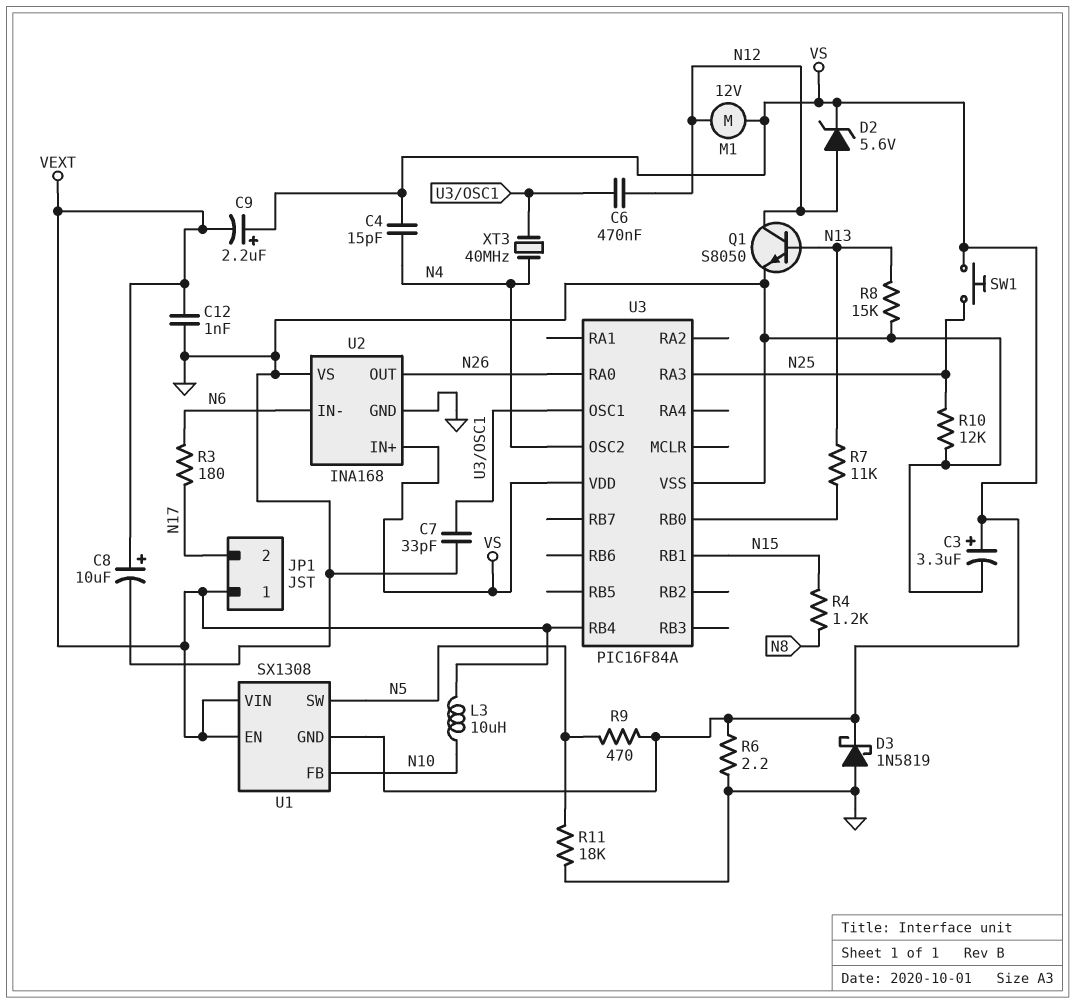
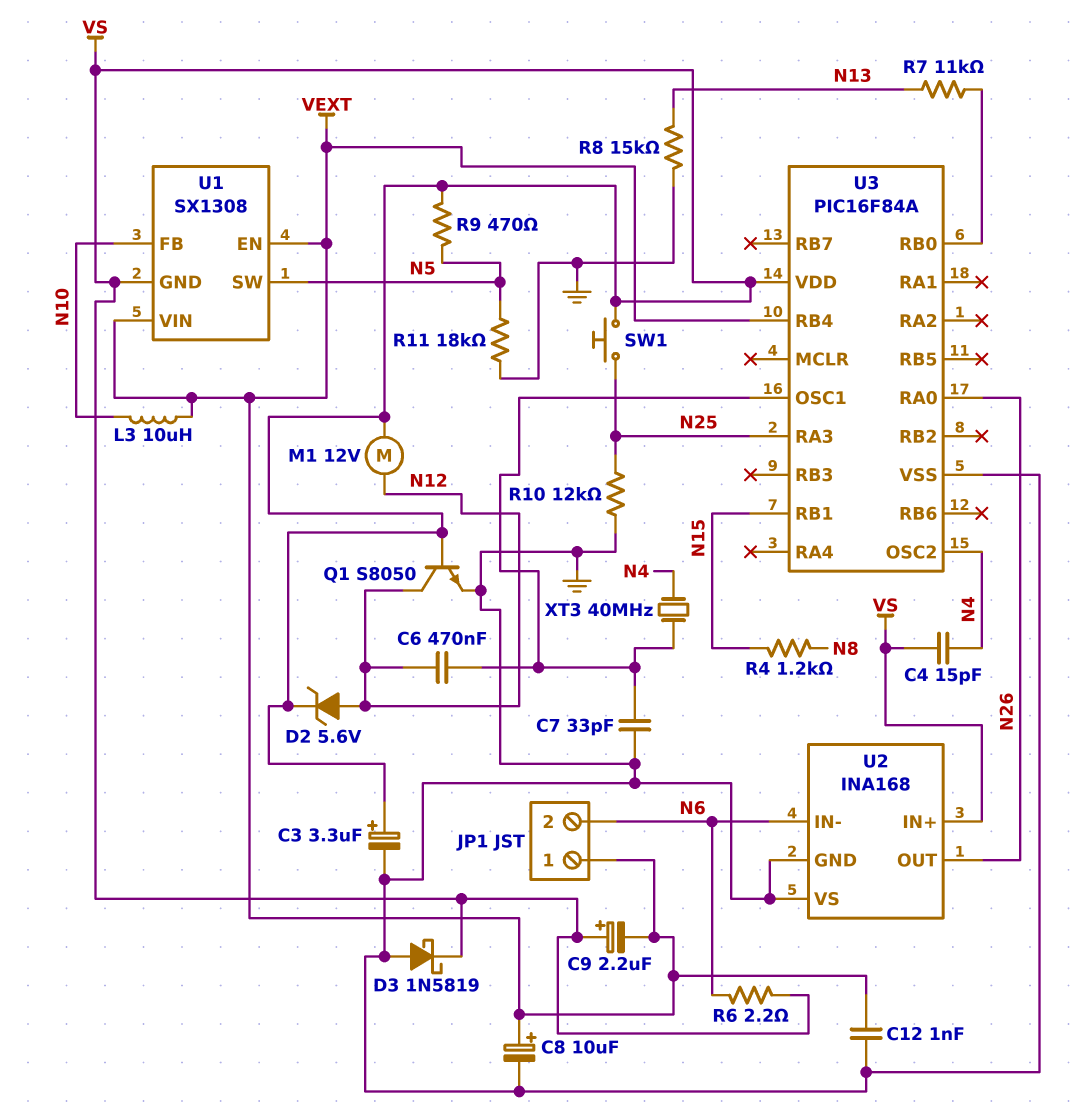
JP1 pin 2: N17 -> N6
Q1: NPN S8050 (B N13, C N12, E GND) -> NPN S8050 (B VS, C N12, E GND)
R3: 180 (N6, N17) -> none
R6: 2.2 (GND, VS) -> 2.2 (N6, VS)

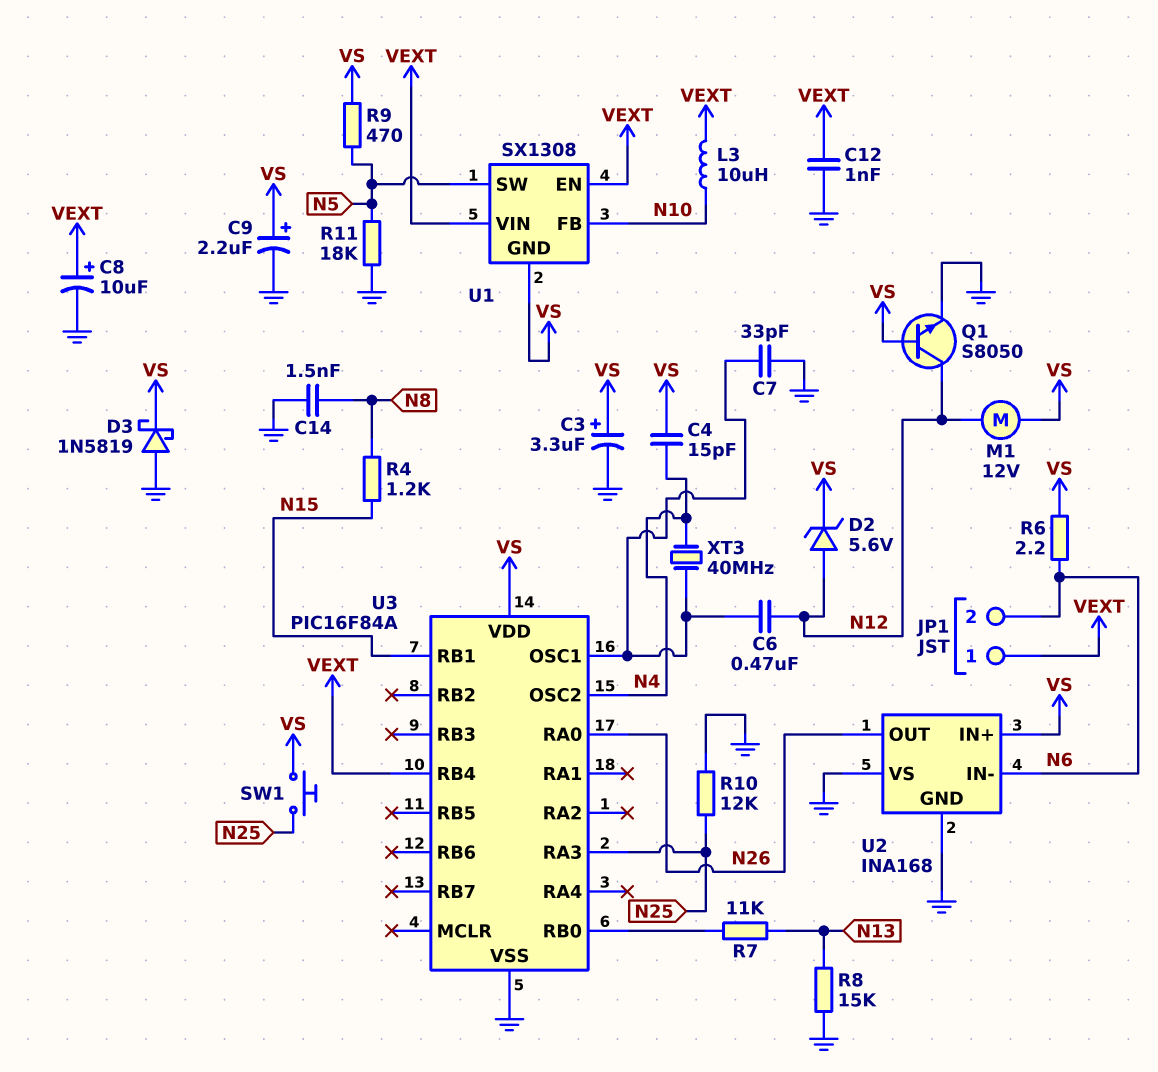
C9: 2.2uF (plus VS, minus VEXT) -> 2.2uF (plus VS, minus GND)
C14: none -> 1.5nF (GND, N8)

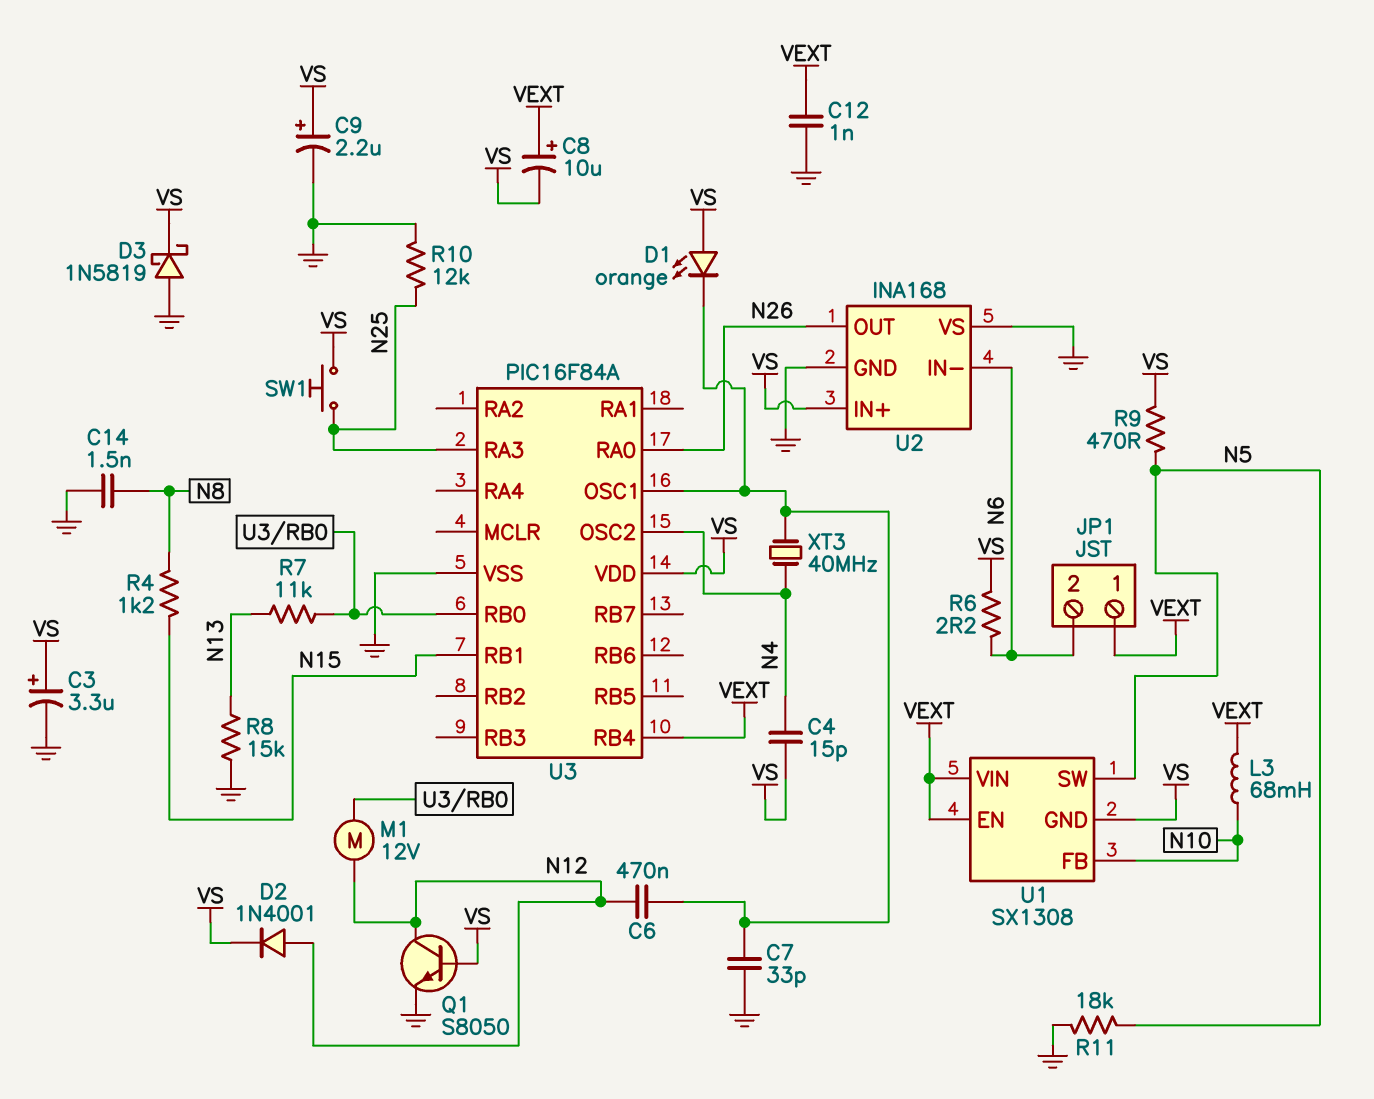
C8: 10uF (plus VEXT, minus GND) -> 10uF (plus VEXT, minus VS)
D1: none -> LED orange (A VS, K U3/OSC1)
D2: zener 5.6V (A N12, K VS) -> diode 1N4001 (A N12, K VS)
L3: 10uH (N10, VEXT) -> 68mH (N10, VEXT)
M1: motor 12V (N12, VS) -> motor 12V (N12, U3/RB0)

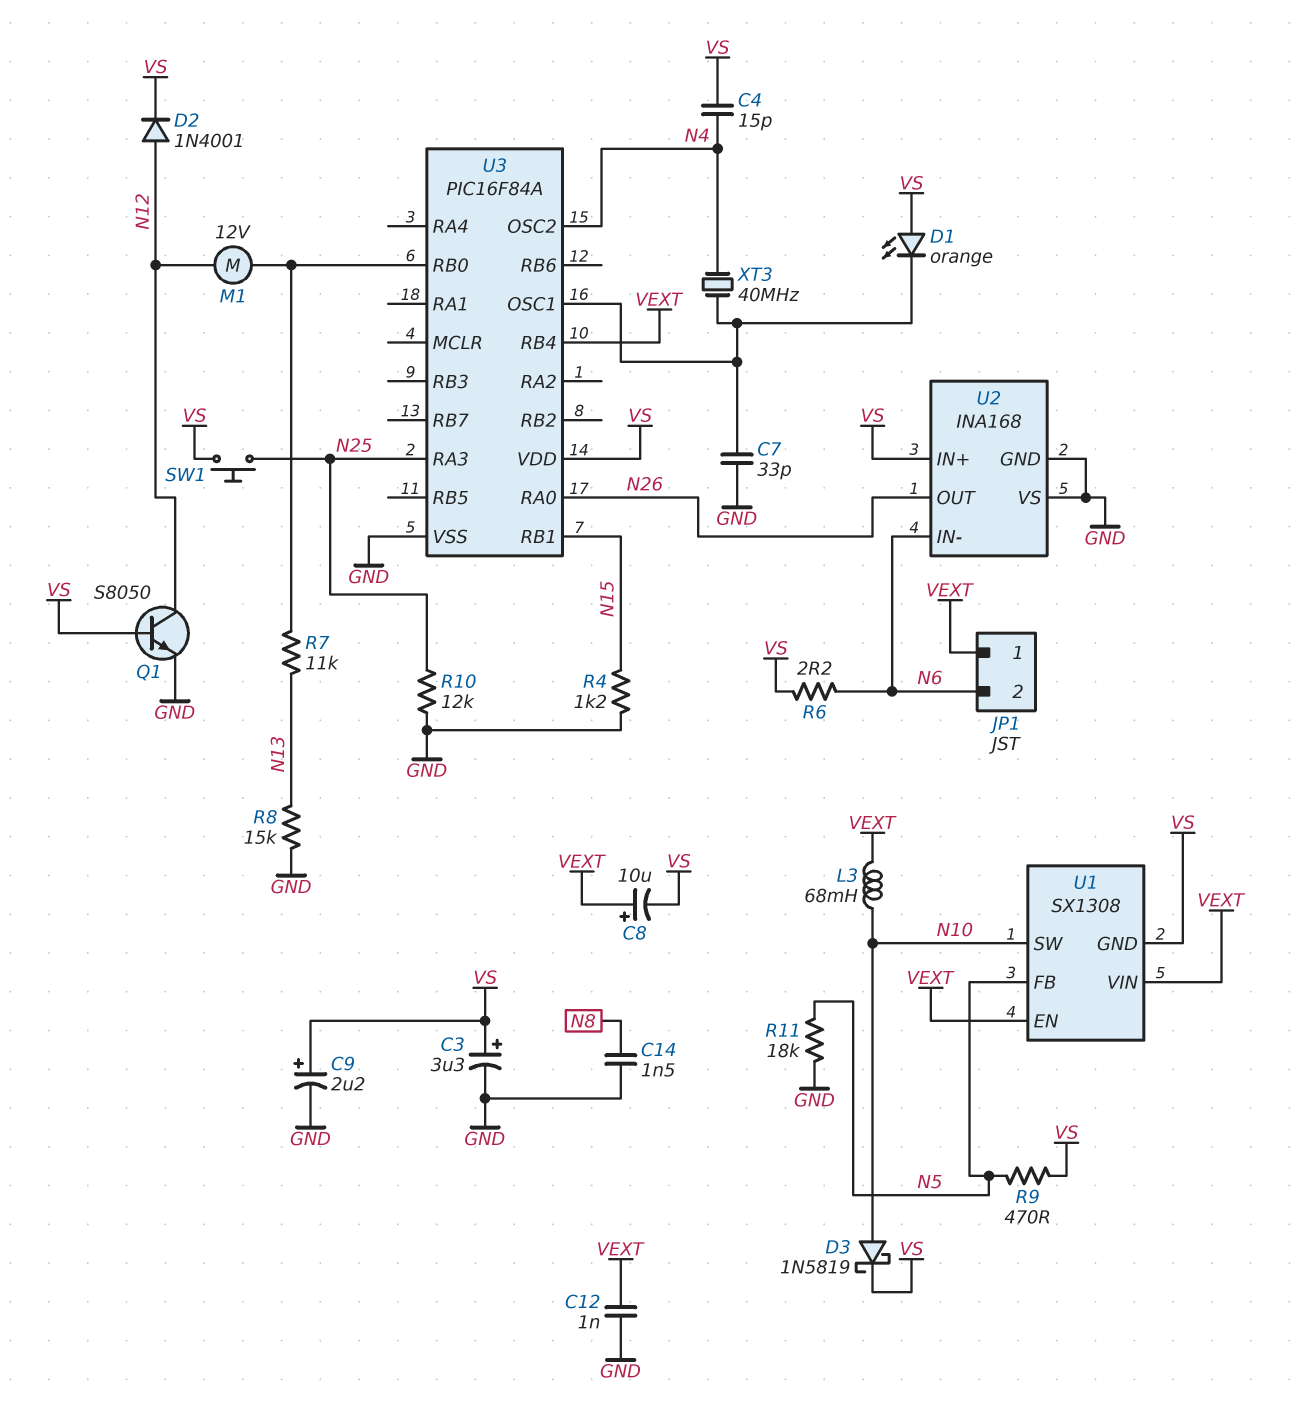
C6: 470nF (N12, U3/OSC1) -> none
D3: schottky 1N5819 (A GND, K VS) -> schottky 1N5819 (A N10, K VS)
R4: 1.2k (N8, N15) -> 1.2k (GND, N15)
U1 pin FB: N10 -> N5
U1 pin SW: N5 -> N10

